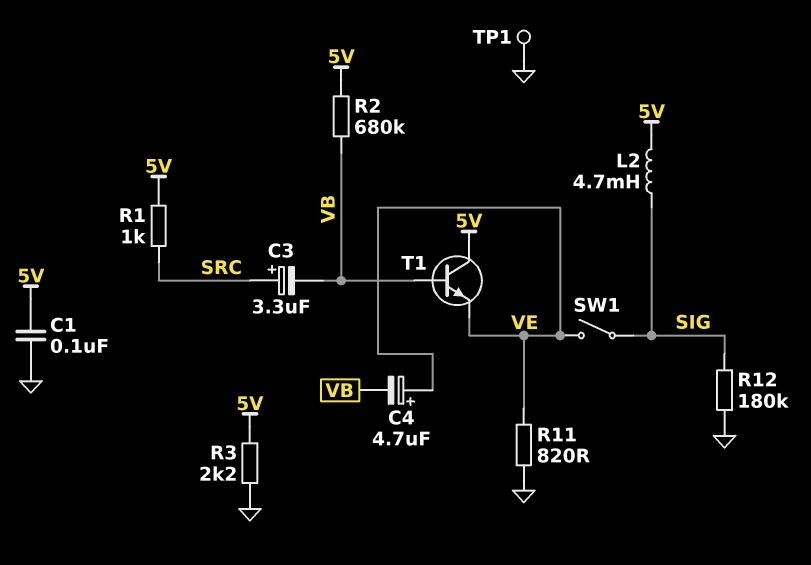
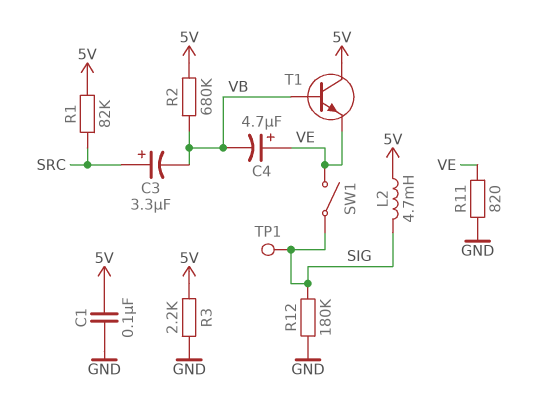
R1: 1k (5V, SRC) -> 82k (5V, SRC)
TP1: test point (GND) -> test point (SIG)

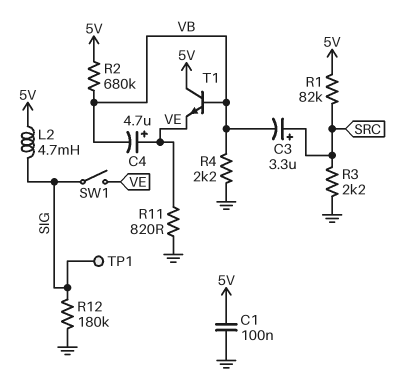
R3: 2.2k (5V, GND) -> 2.2k (GND, SRC)
R4: none -> 2.2k (GND, VB)

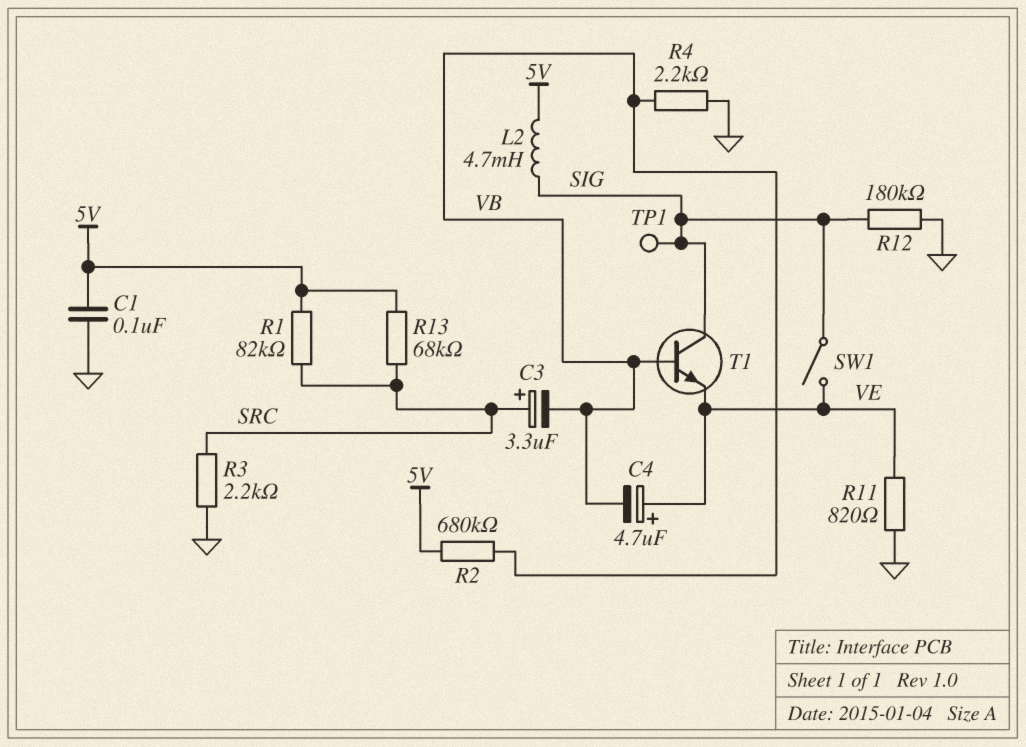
R13: none -> 68k (5V, SRC)
T1: NPN (B VB, C 5V, E VE) -> NPN (B VB, C SIG, E VE)

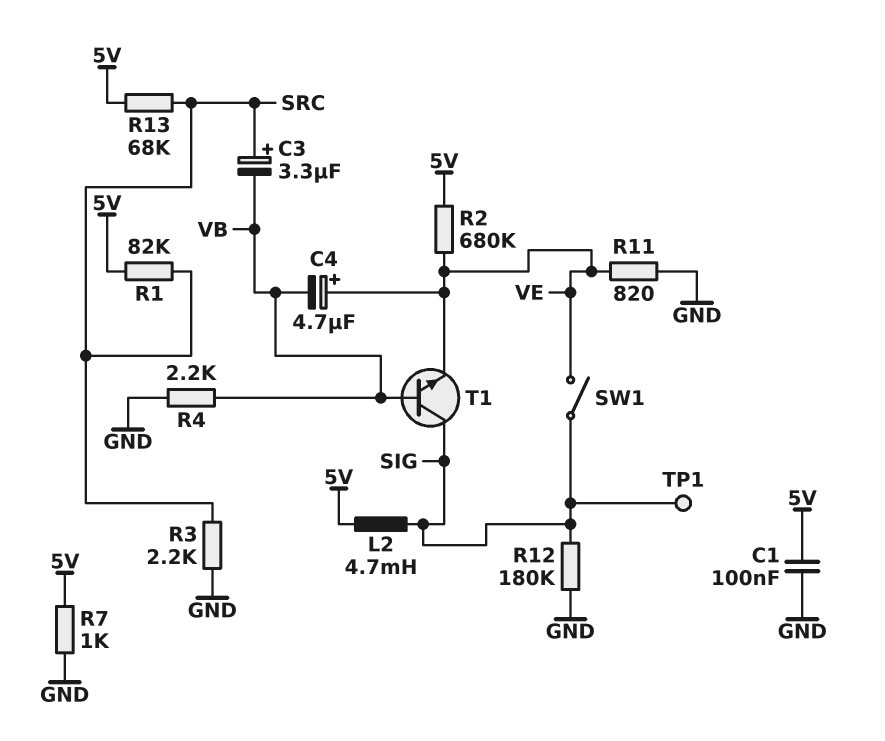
R2: 680k (5V, VB) -> 680k (5V, VE)
R7: none -> 1k (5V, GND)

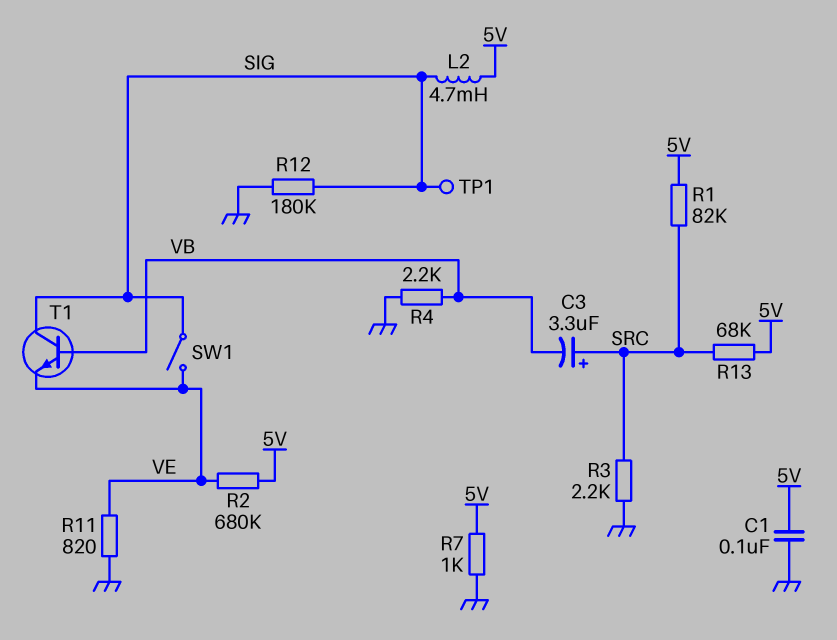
C4: 4.7uF (plus VE, minus VB) -> none

